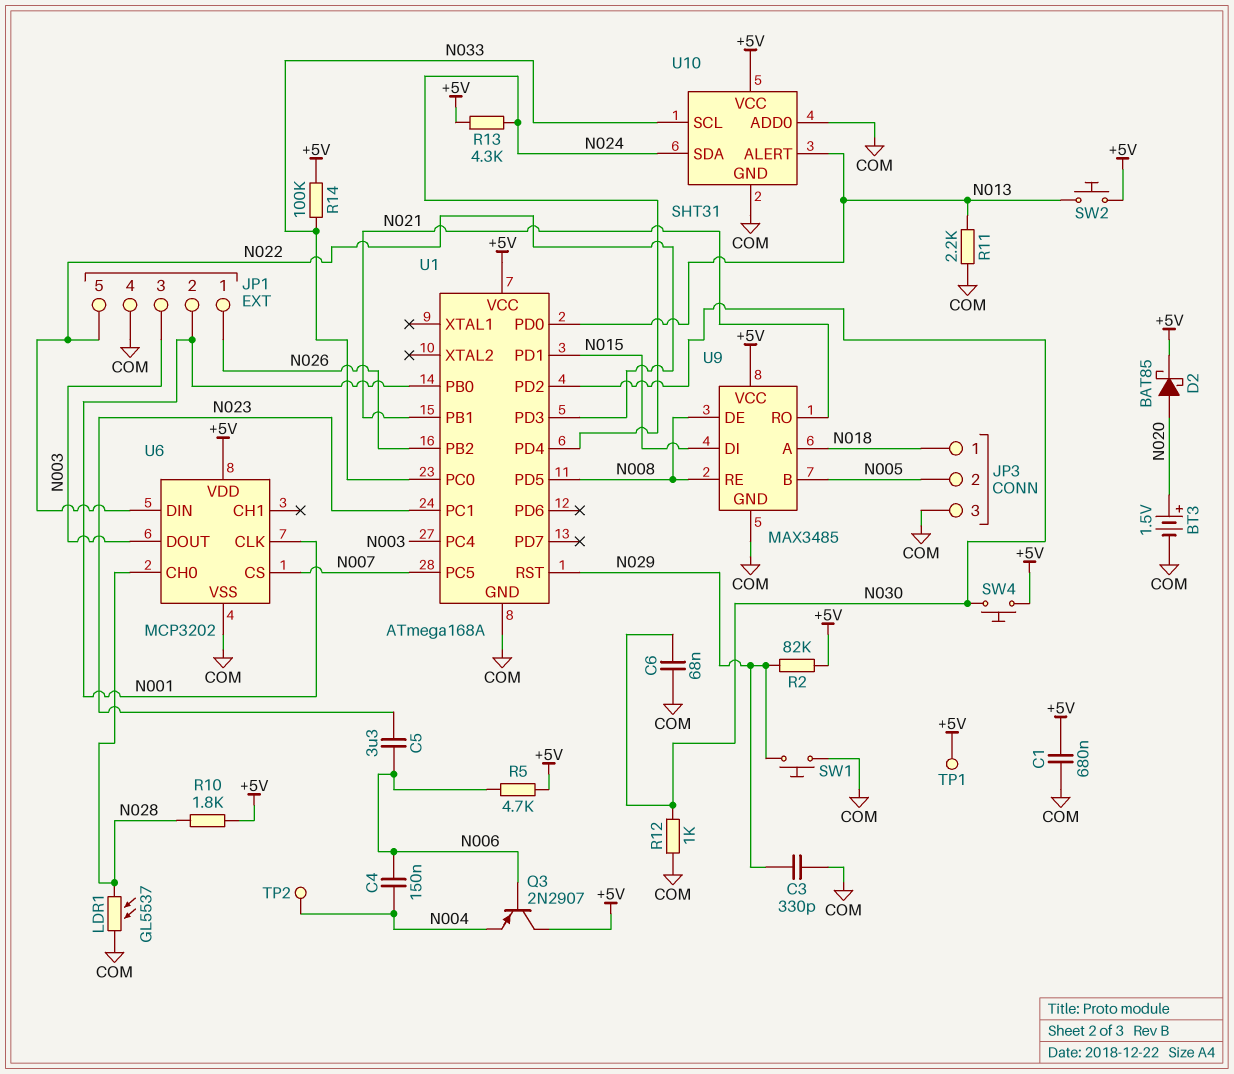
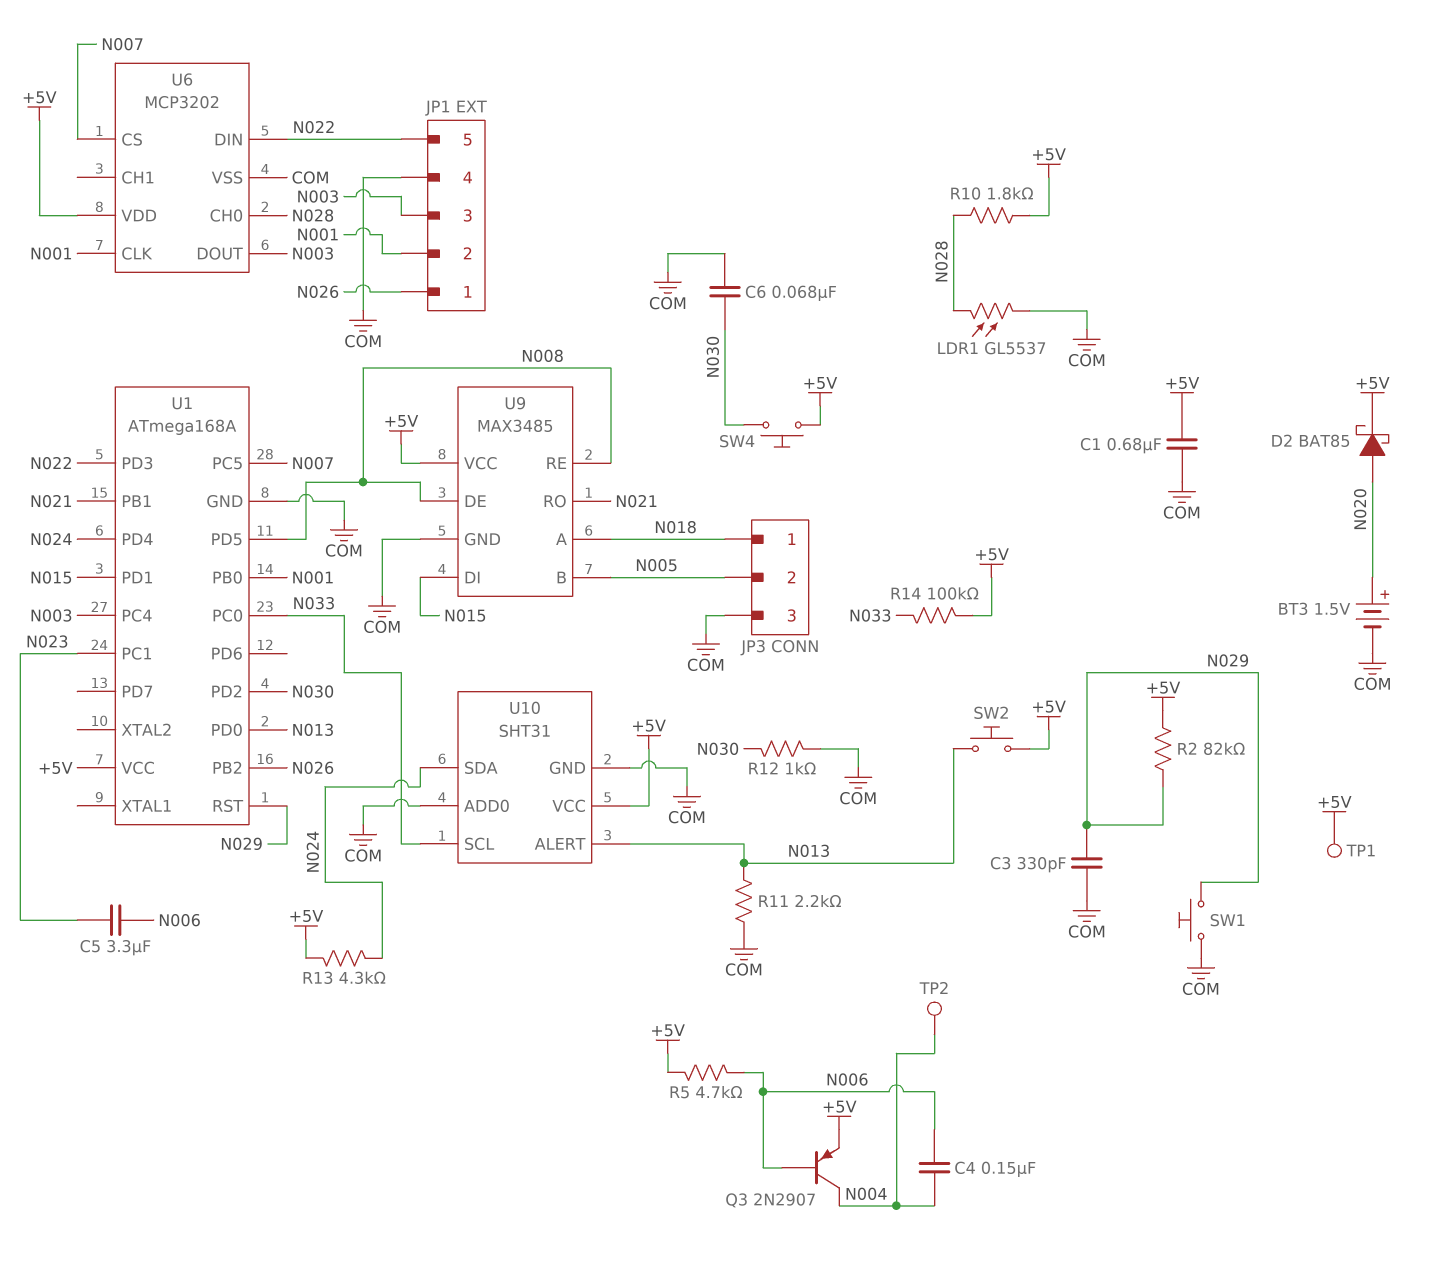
Q3: PNP 2N2907 (B N006, C +5V, E N004) -> PNP 2N2907 (B N006, C N004, E +5V)

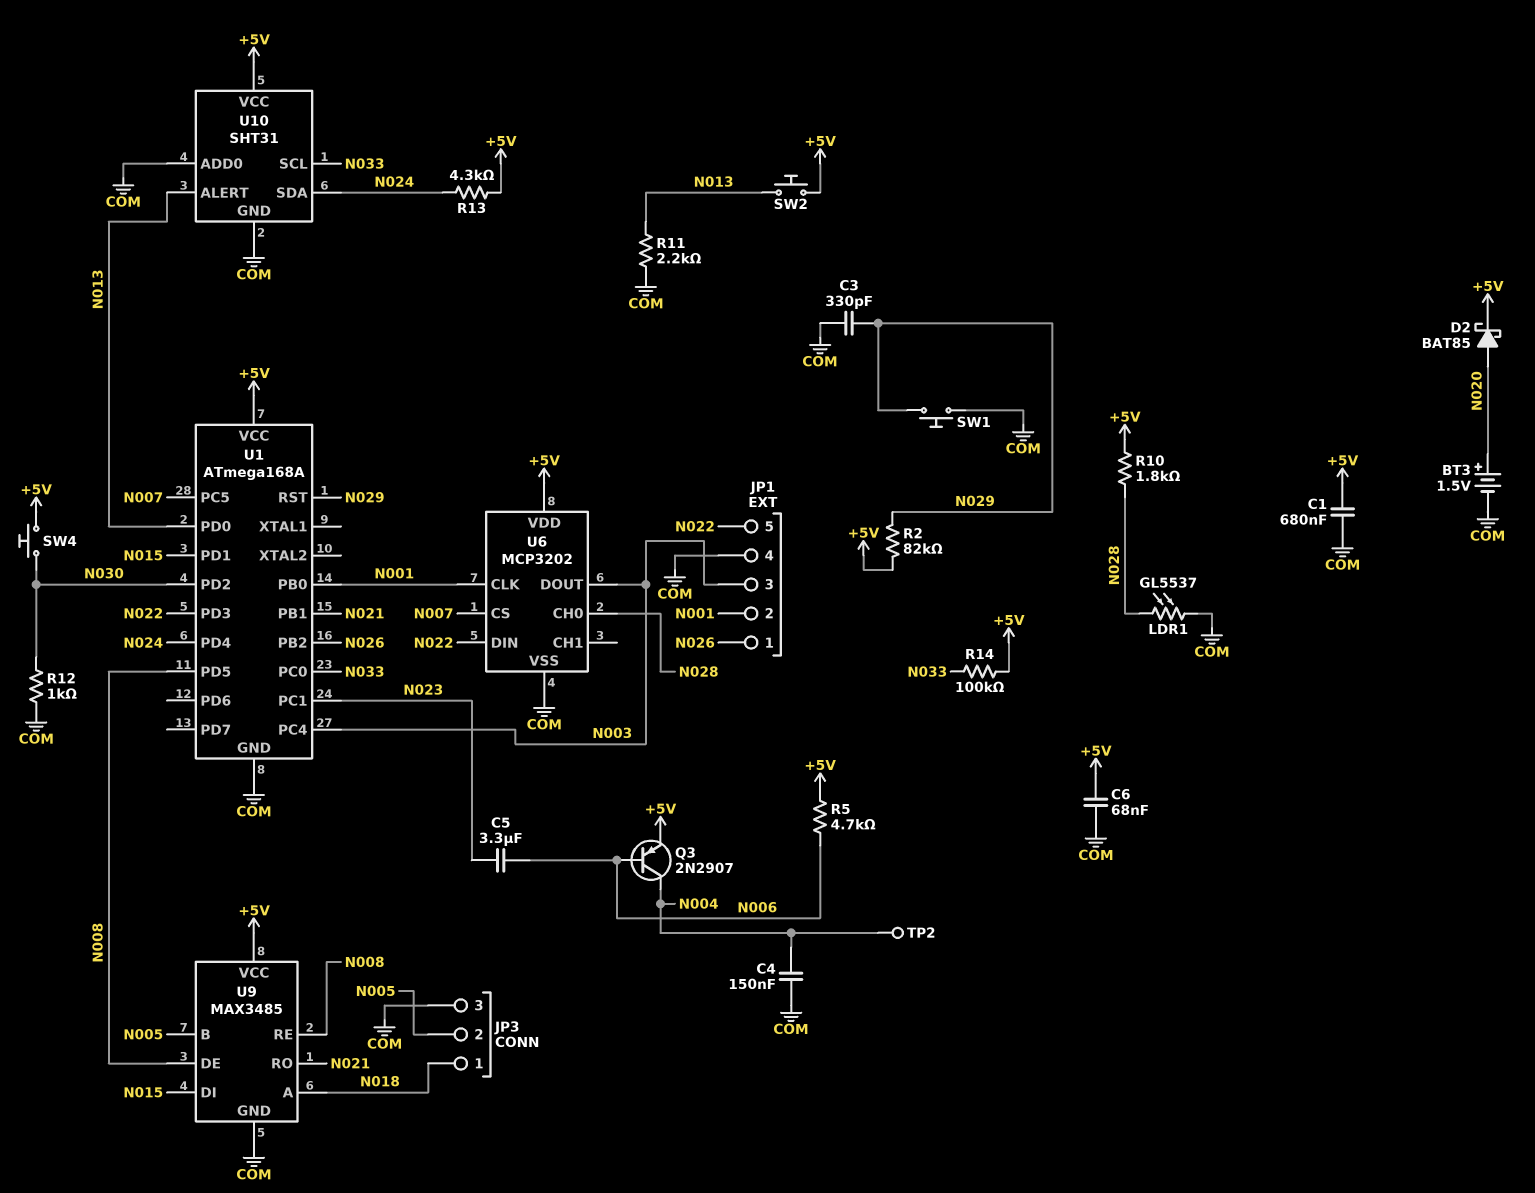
C4: 150nF (N004, N006) -> 150nF (COM, N004)
C6: 68nF (COM, N030) -> 68nF (+5V, COM)
TP1: test point (+5V) -> none

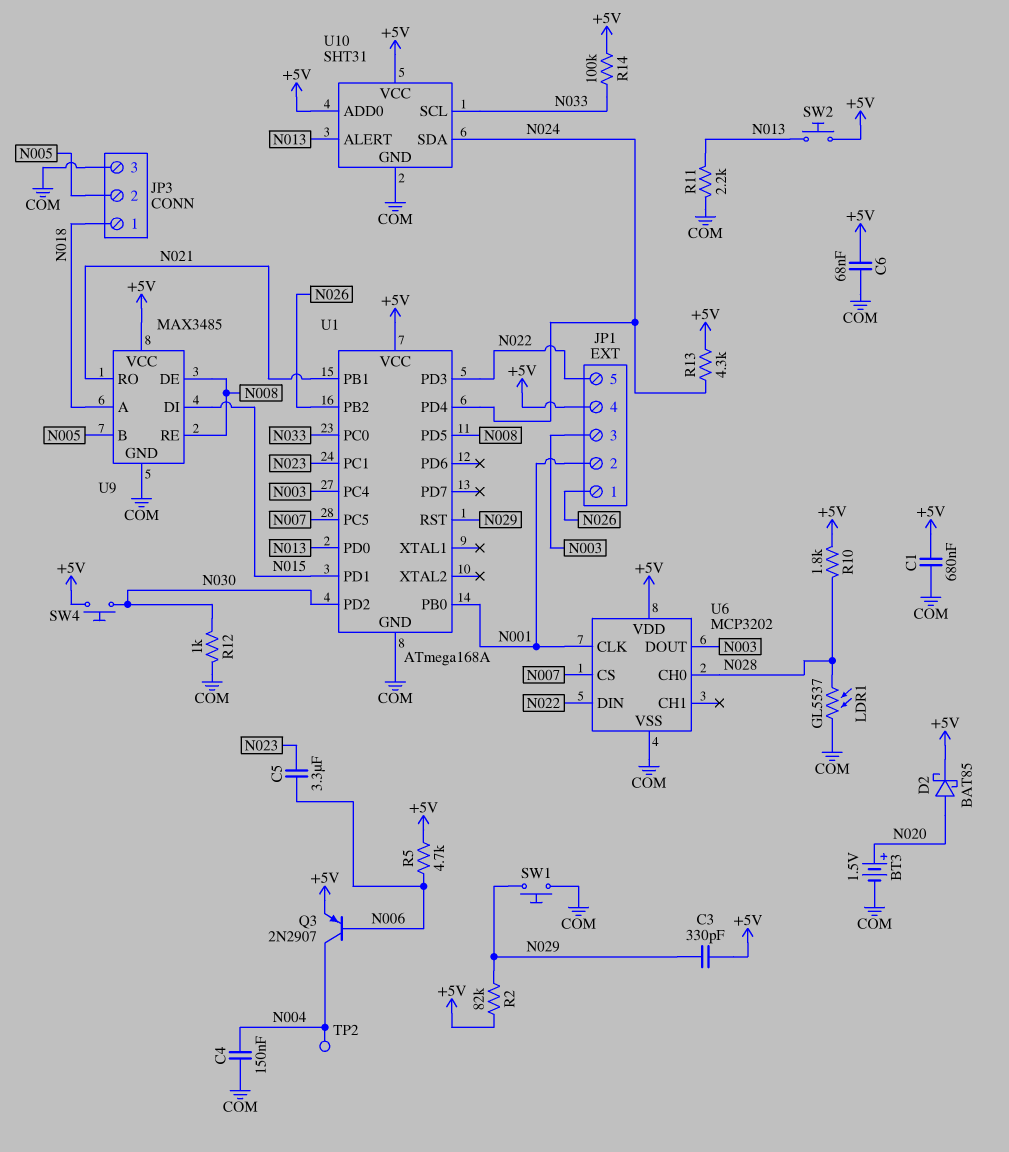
C3: 330pF (COM, N029) -> 330pF (+5V, N029)
JP1 pin 4: COM -> +5V
U10 pin ADD0: COM -> +5V

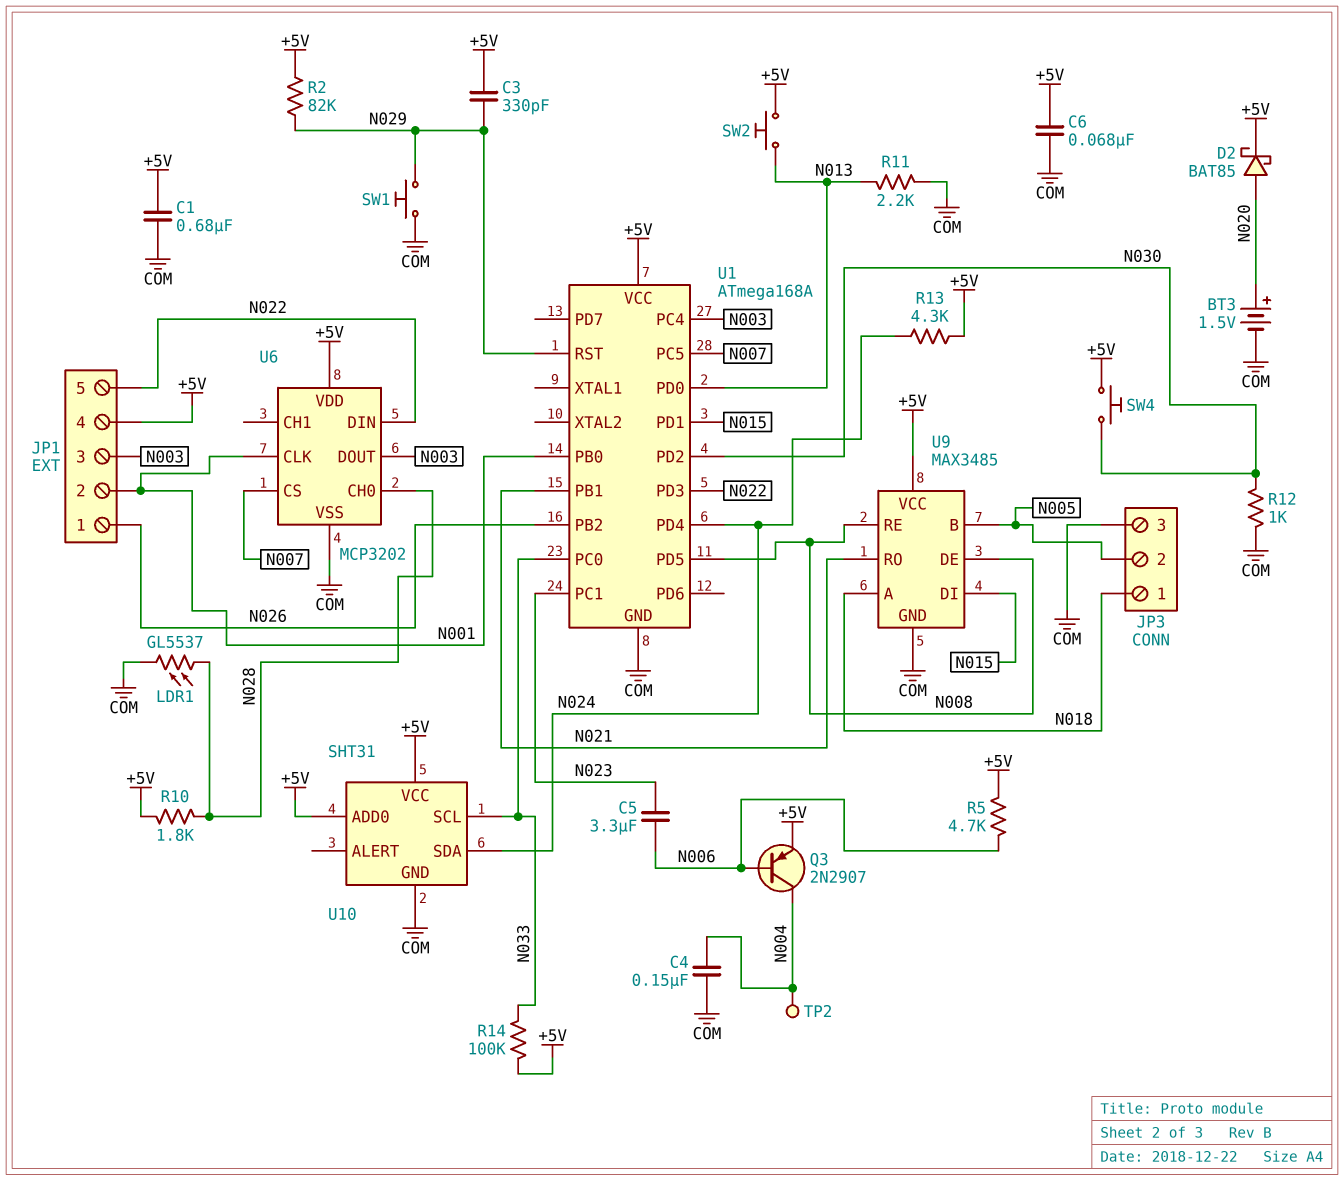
U10 pin ALERT: N013 -> none

